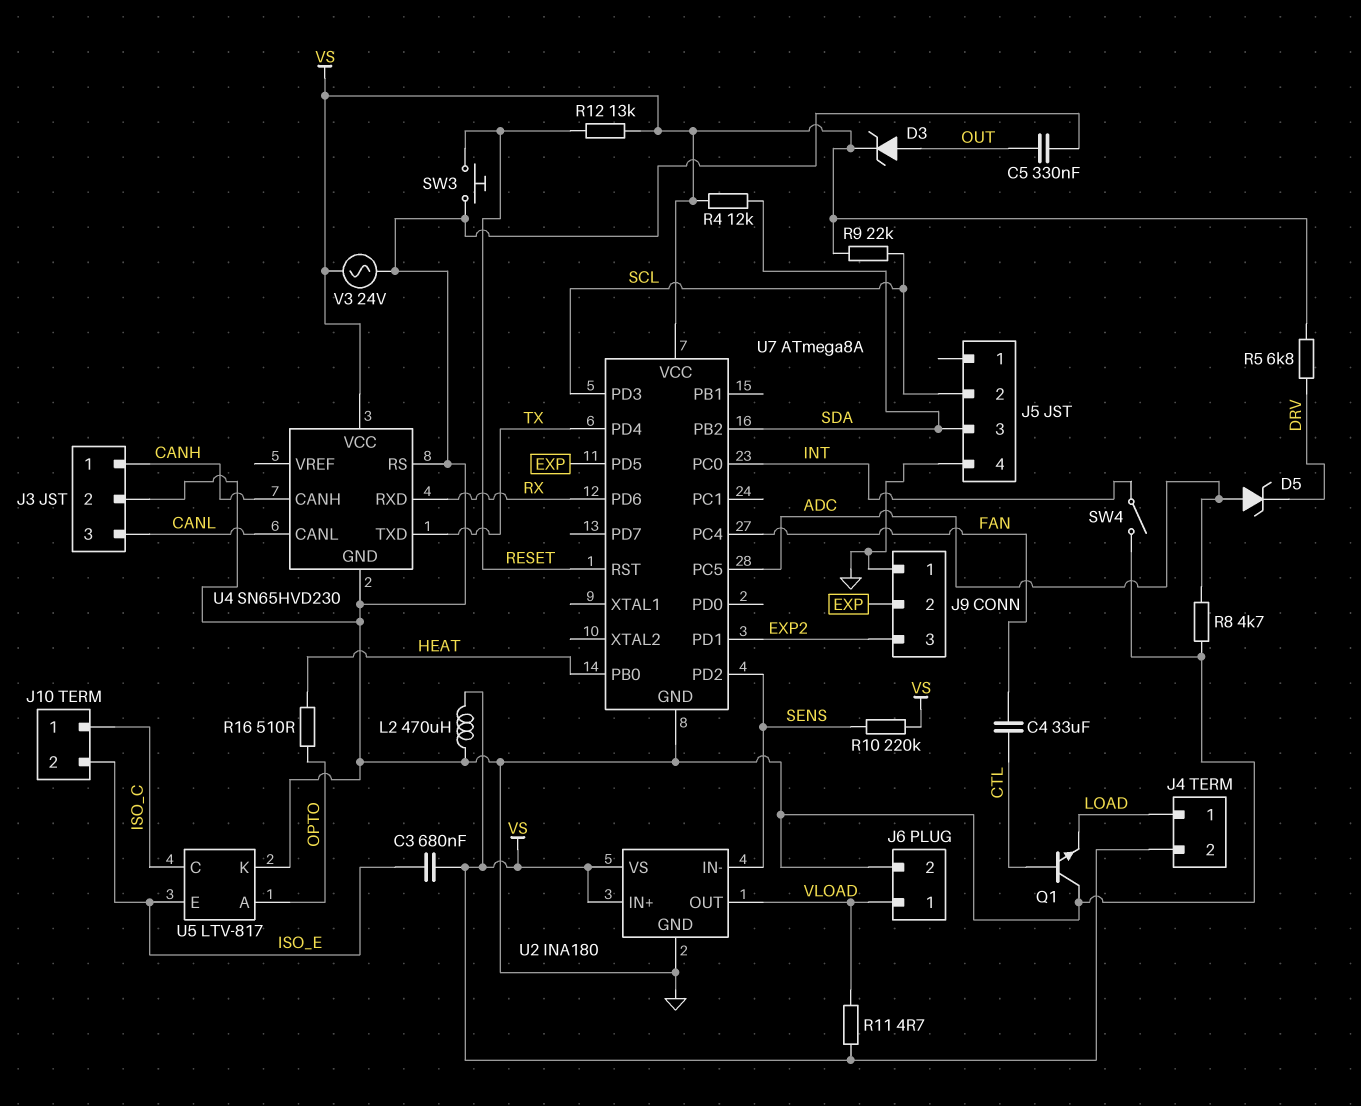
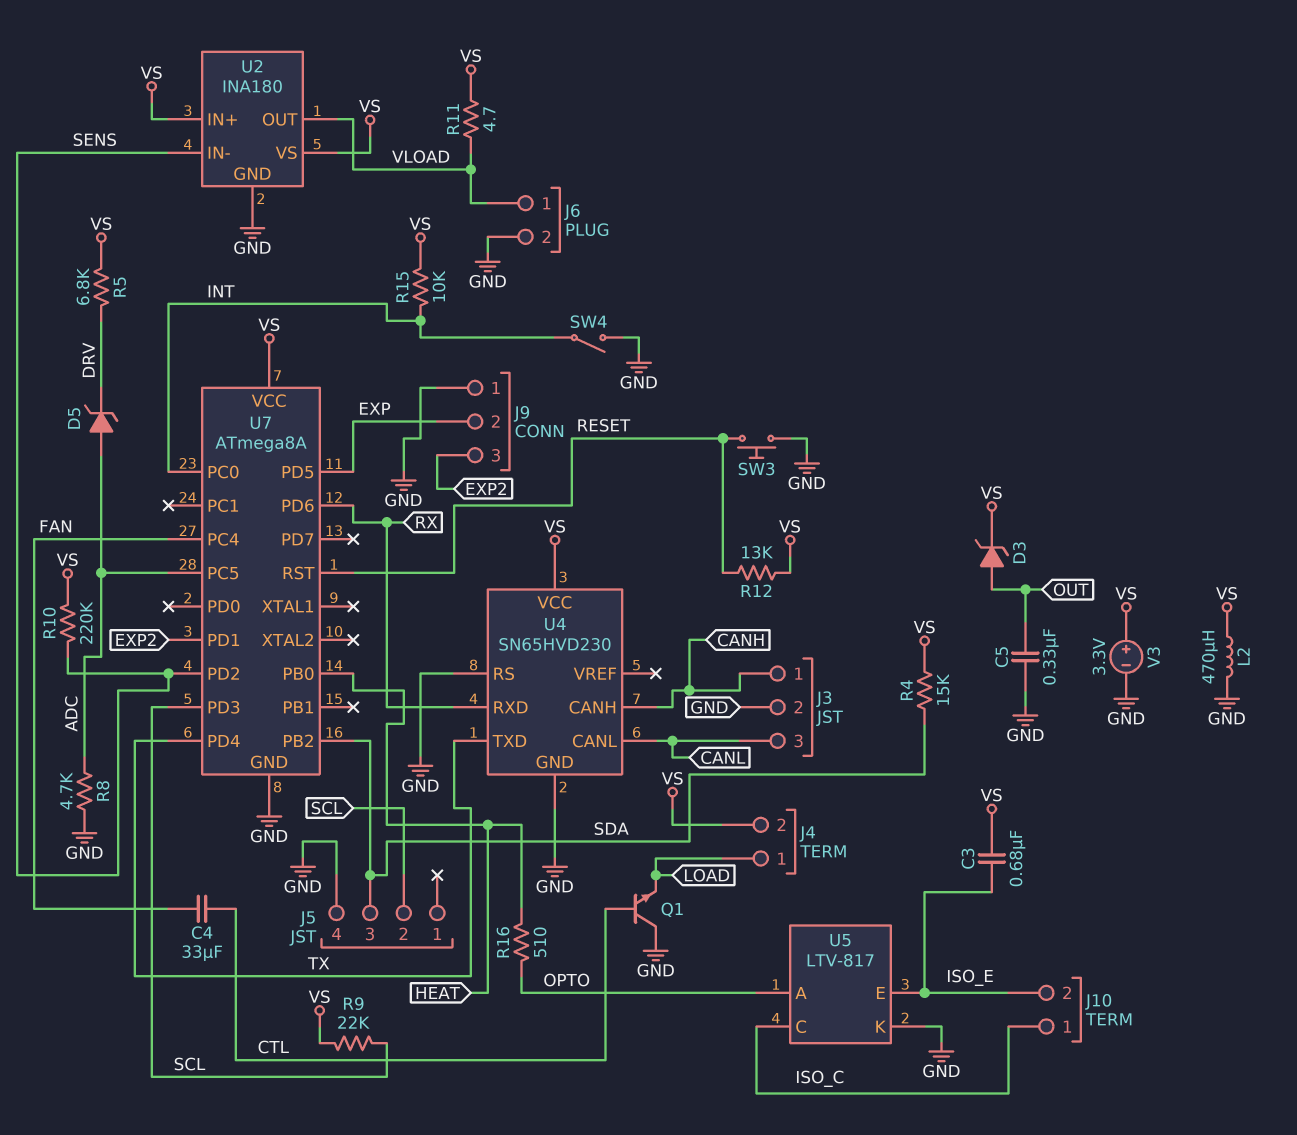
R4: 12k (SDA, VS) -> 15k (SDA, VS)
R15: none -> 10k (INT, VS)
V3: AC 24V (GND, VS) -> 3.3V (plus VS, minus GND)

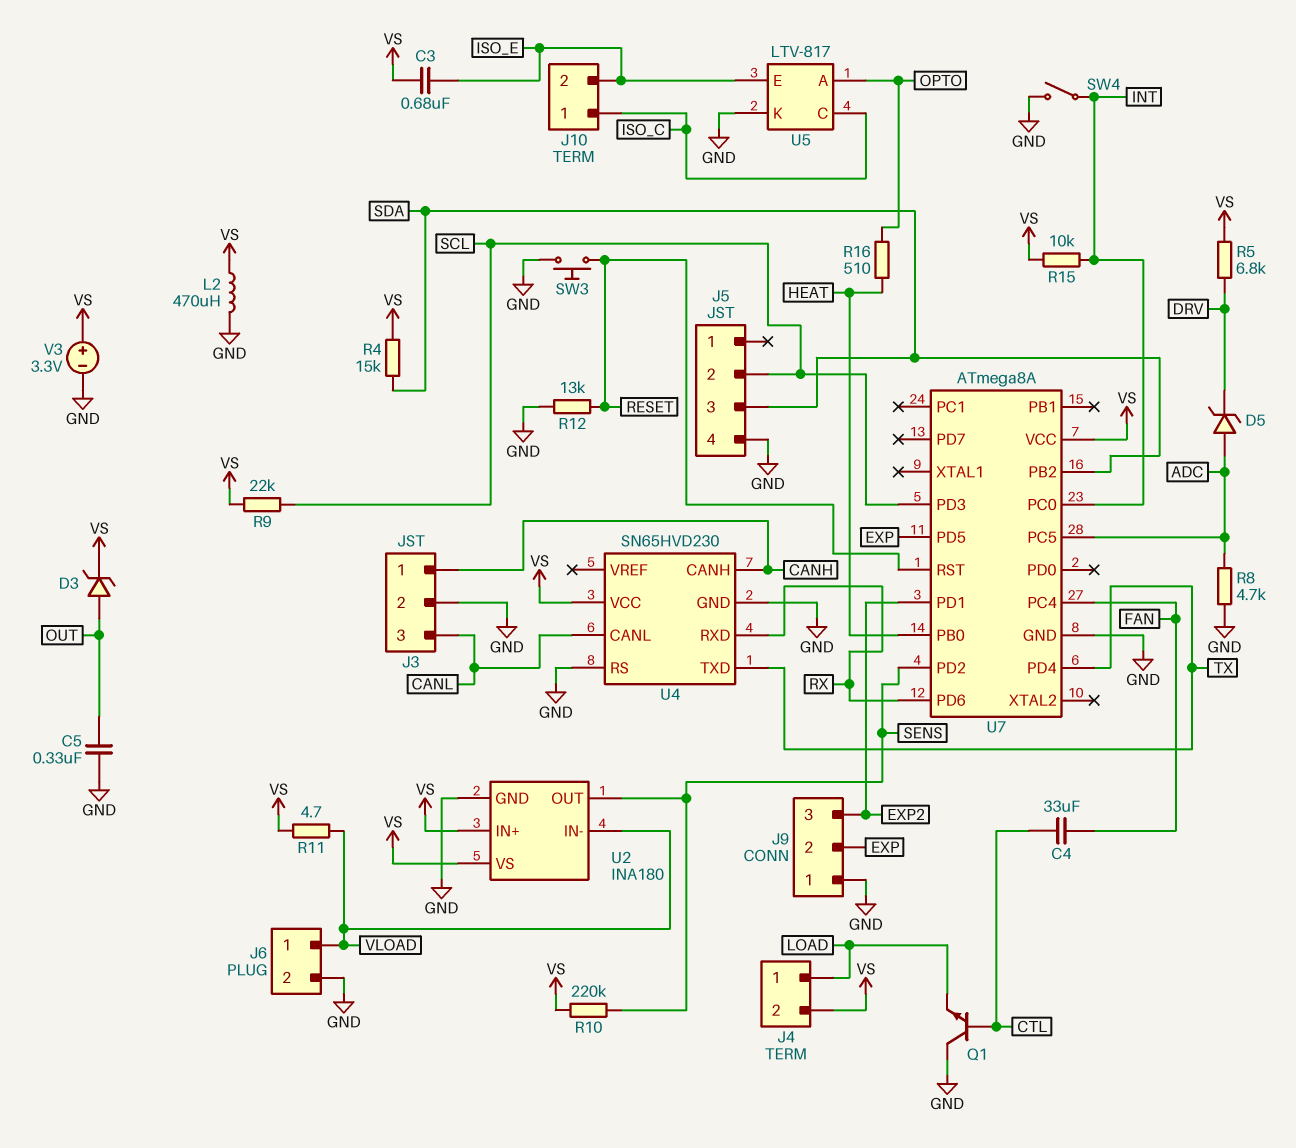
R12: 13k (RESET, VS) -> 13k (GND, RESET)
U2 pin IN-: SENS -> VLOAD
U2 pin OUT: VLOAD -> SENS

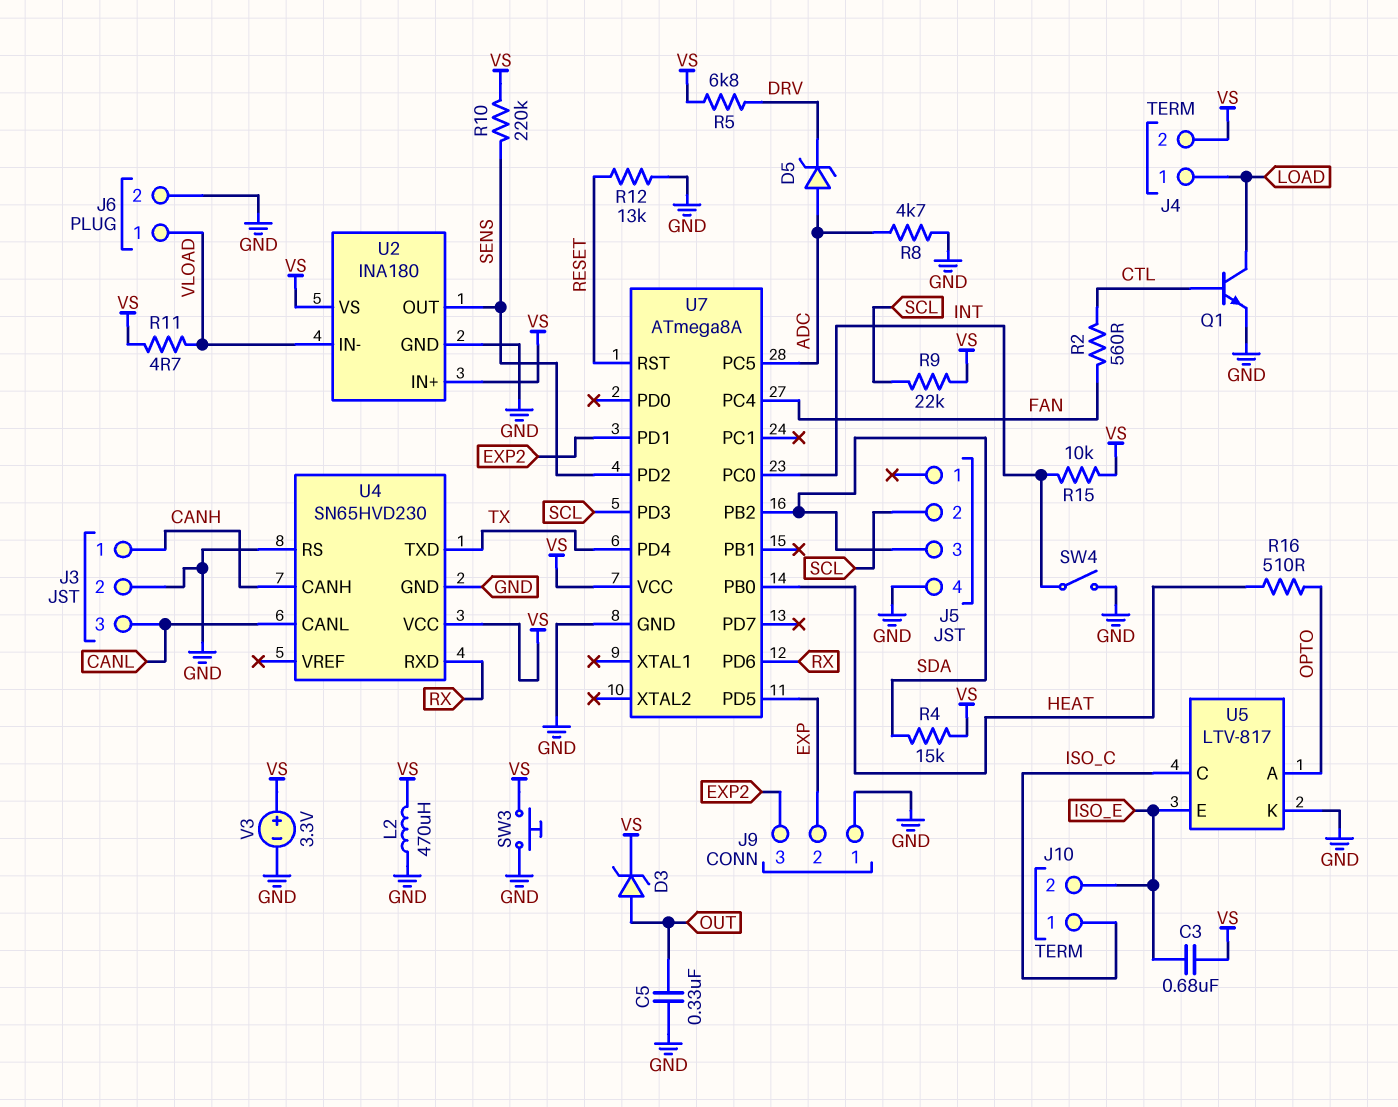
C4: 33uF (CTL, FAN) -> none
Q1: NPN (B CTL, C GND, E LOAD) -> NPN (B CTL, C LOAD, E GND)
R2: none -> 560 (CTL, FAN)
SW3: button (GND, RESET) -> button (GND, VS)

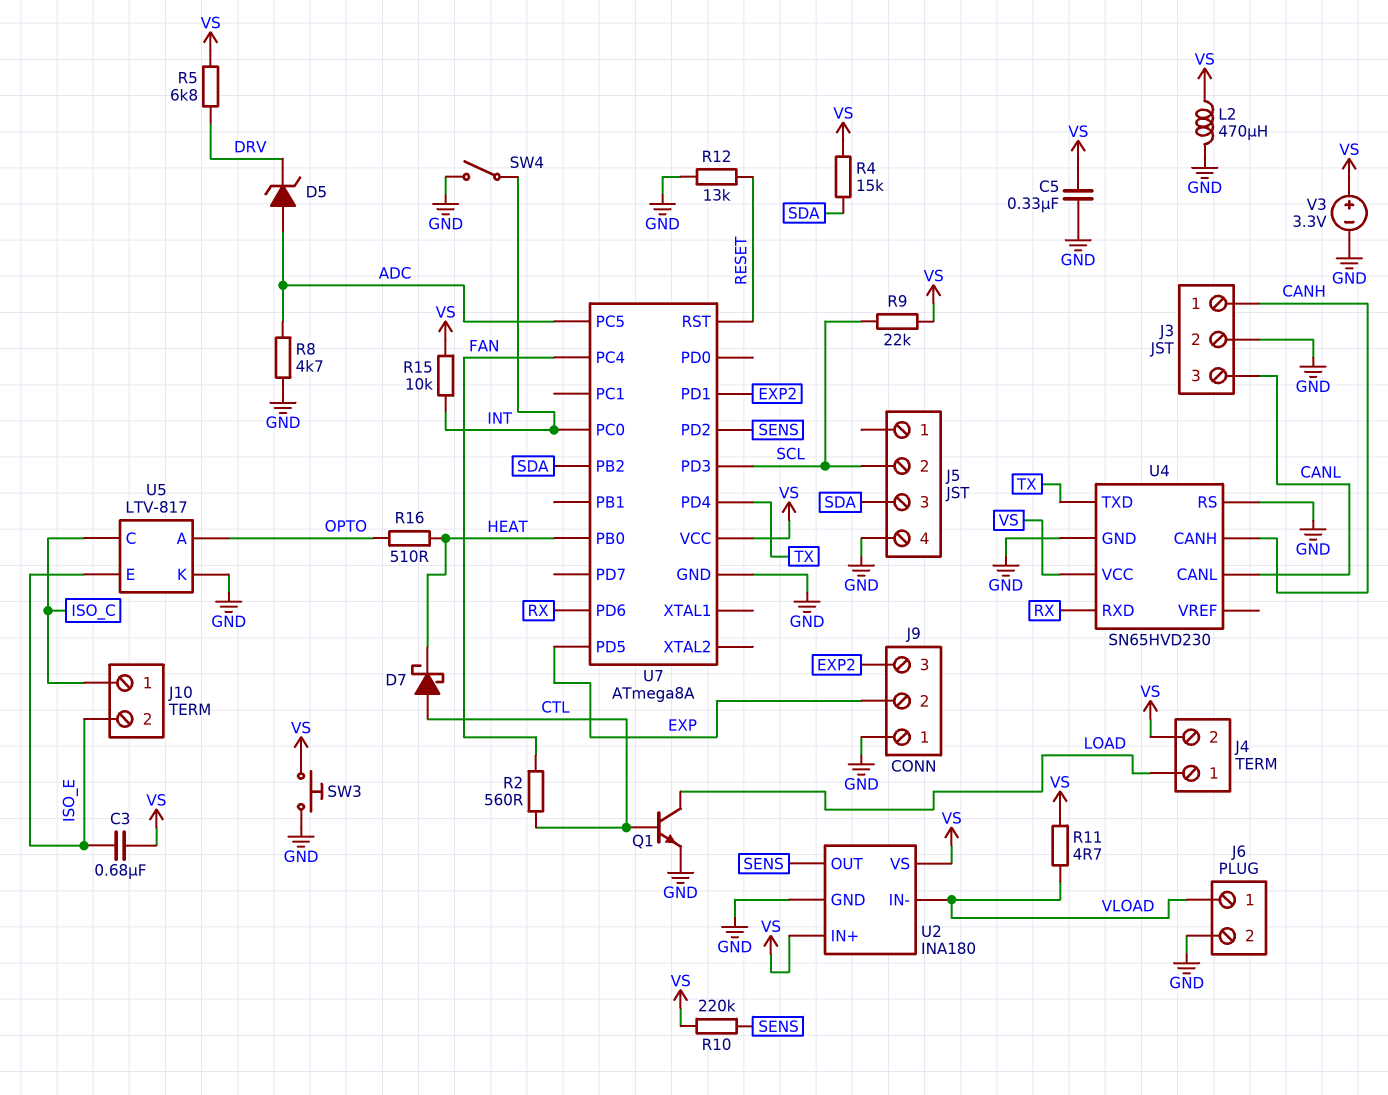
C5: 330nF (GND, OUT) -> 330nF (GND, VS)
D3: zener (A OUT, K VS) -> none
D7: none -> schottky (A CTL, K HEAT)

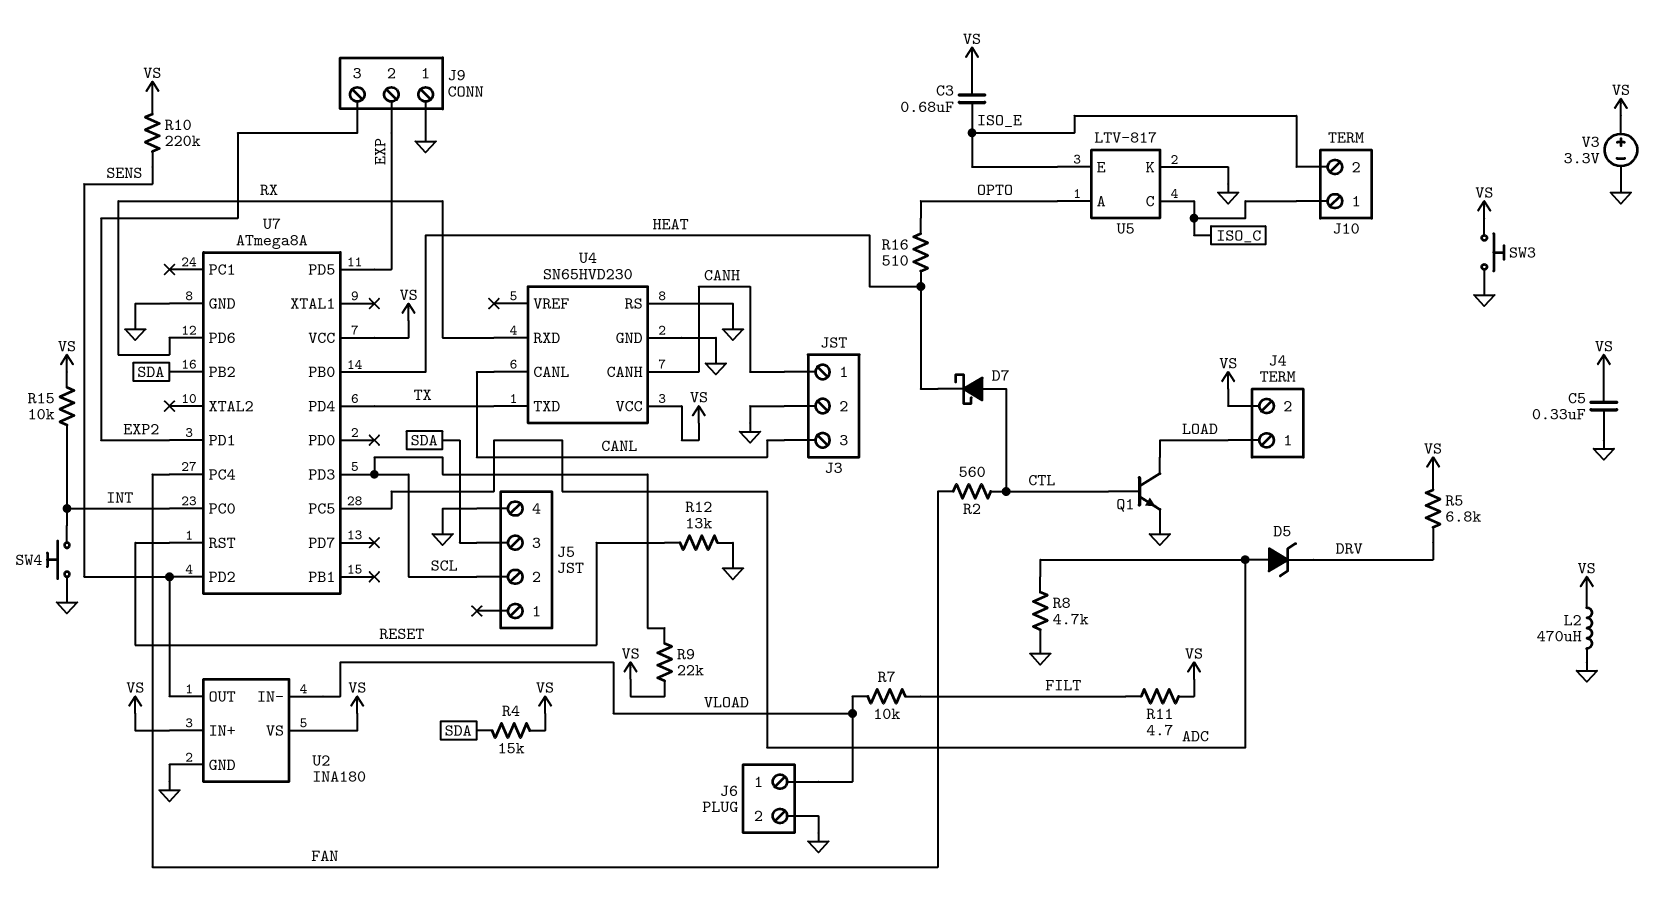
R7: none -> 10k (FILT, VLOAD)
R11: 4.7 (VLOAD, VS) -> 4.7 (FILT, VS)
SW4: switch (GND, INT) -> button (GND, INT)

